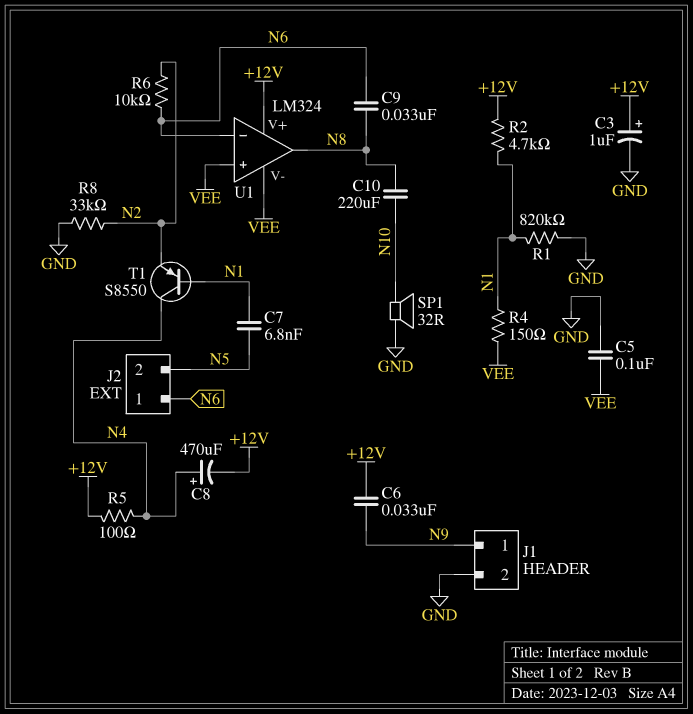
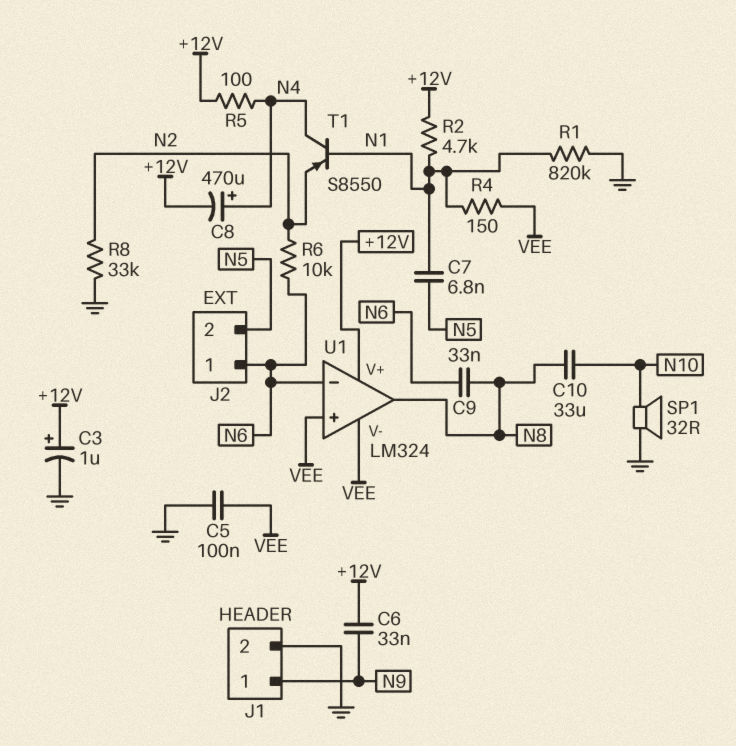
C10: 220uF (N8, N10) -> 33uF (N8, N10)

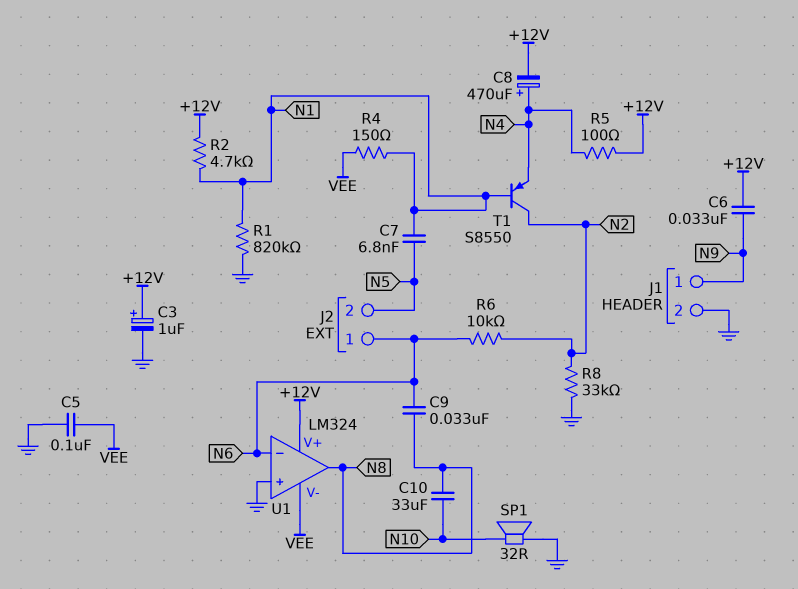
T1: PNP S8550 (B N1, C N4, E N2) -> PNP S8550 (B N1, C N2, E N4)
U1 pin in+: VEE -> GND

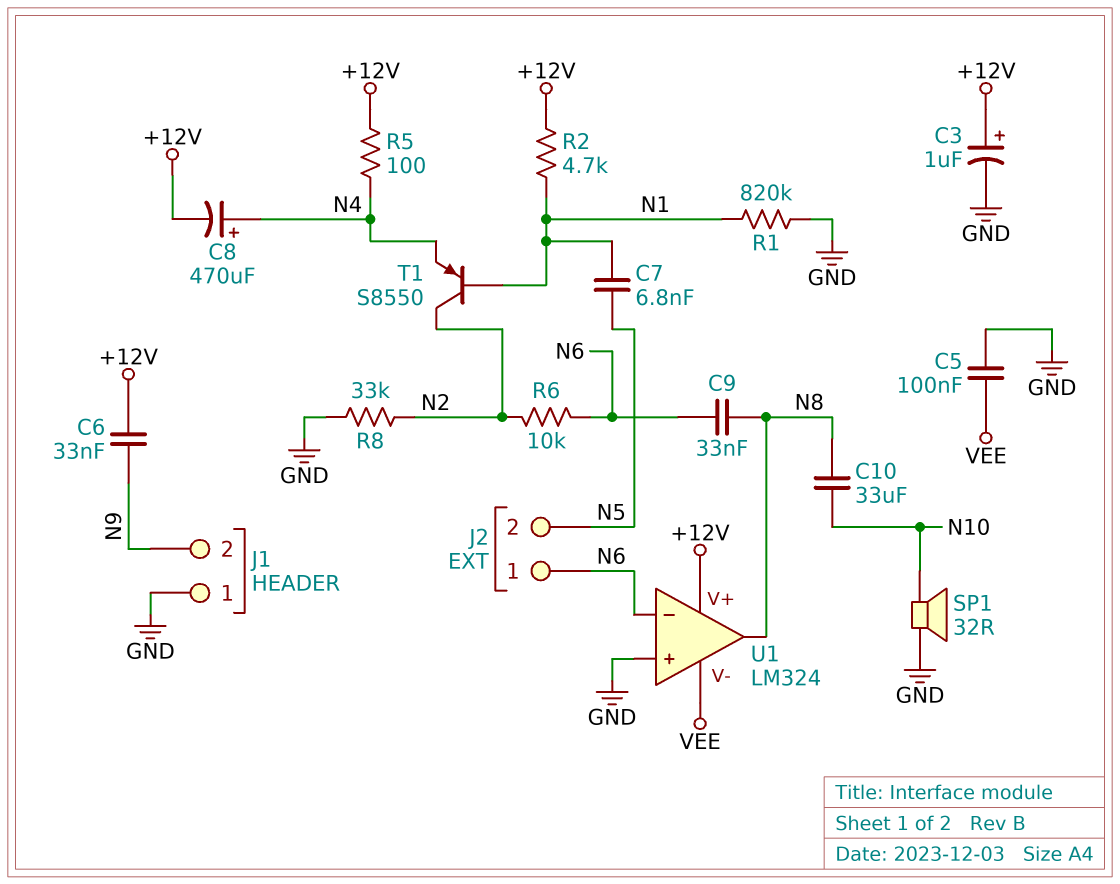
J1 pin 1: N9 -> GND
J1 pin 2: GND -> N9
R4: 150 (N1, VEE) -> none

